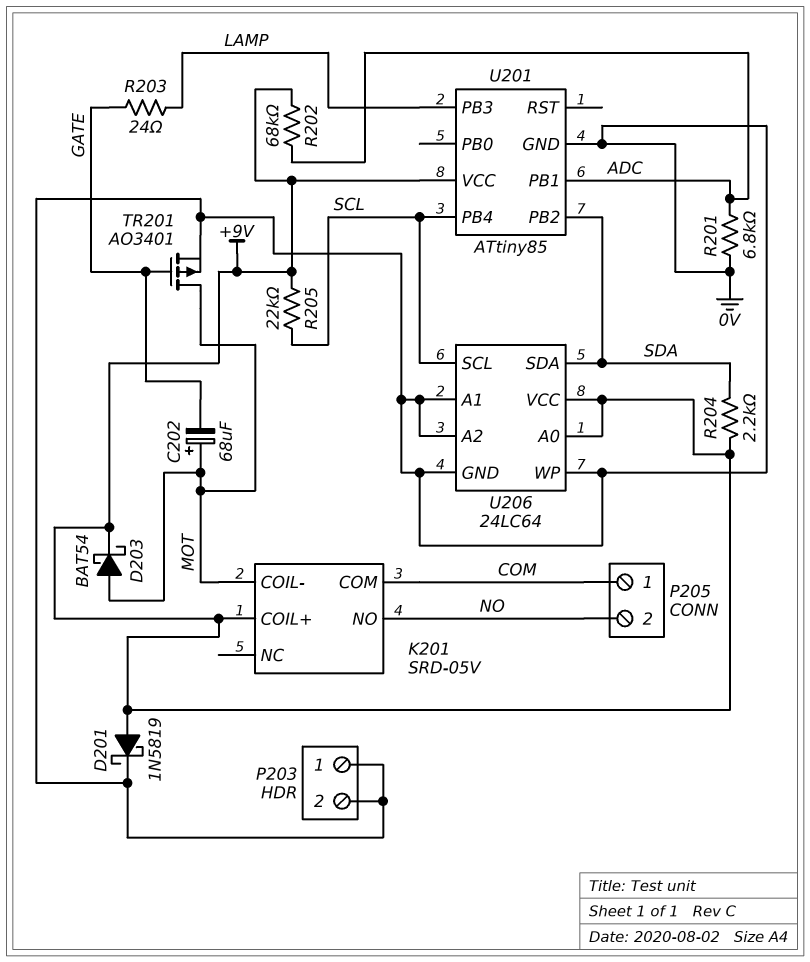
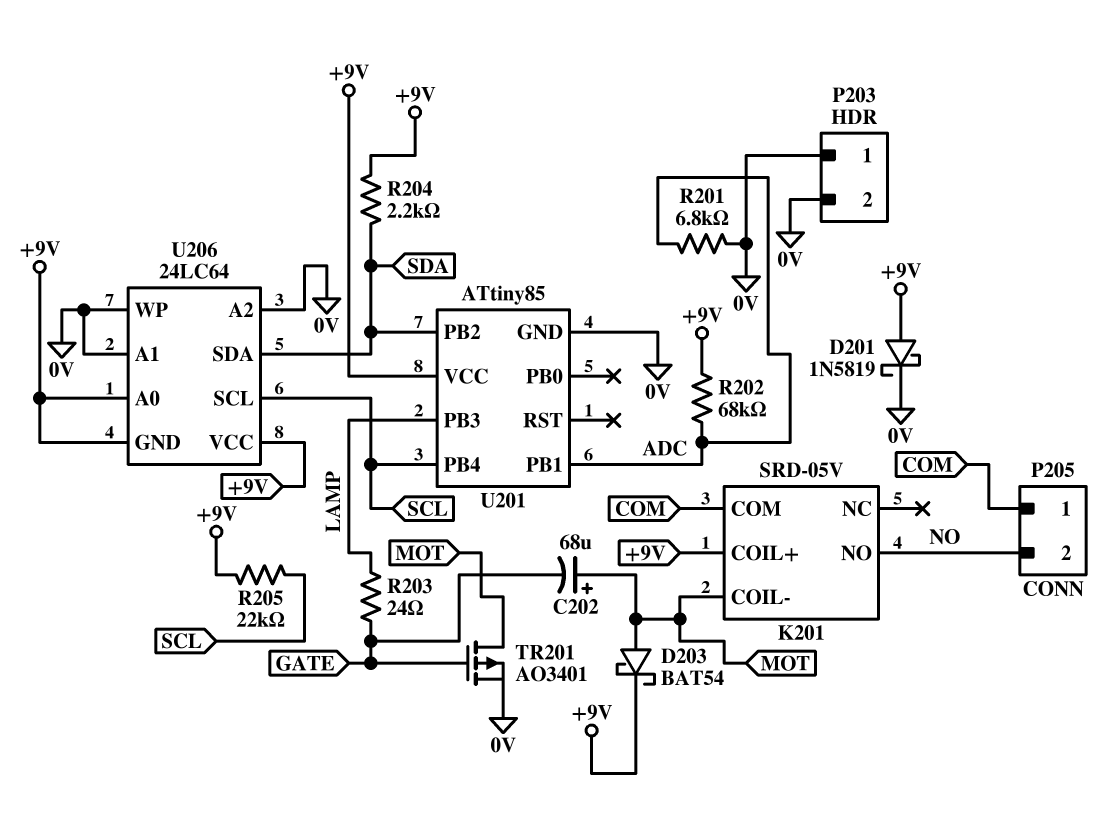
U206 pin GND: 0V -> +9V

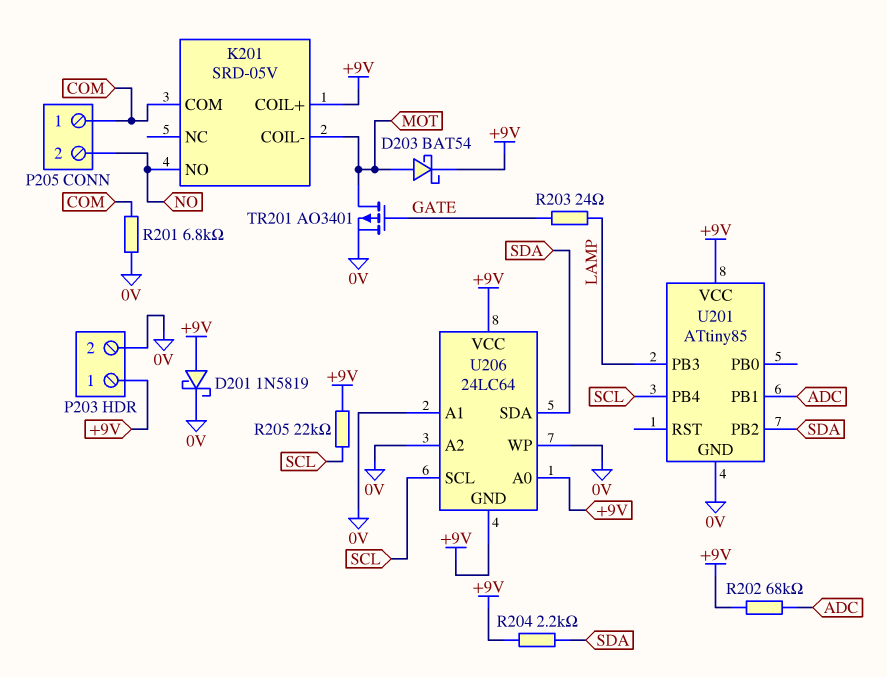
C202: 68uF (plus MOT, minus GATE) -> none
P203 pin 1: 0V -> +9V
R201: 6.8k (0V, ADC) -> 6.8k (0V, COM)

